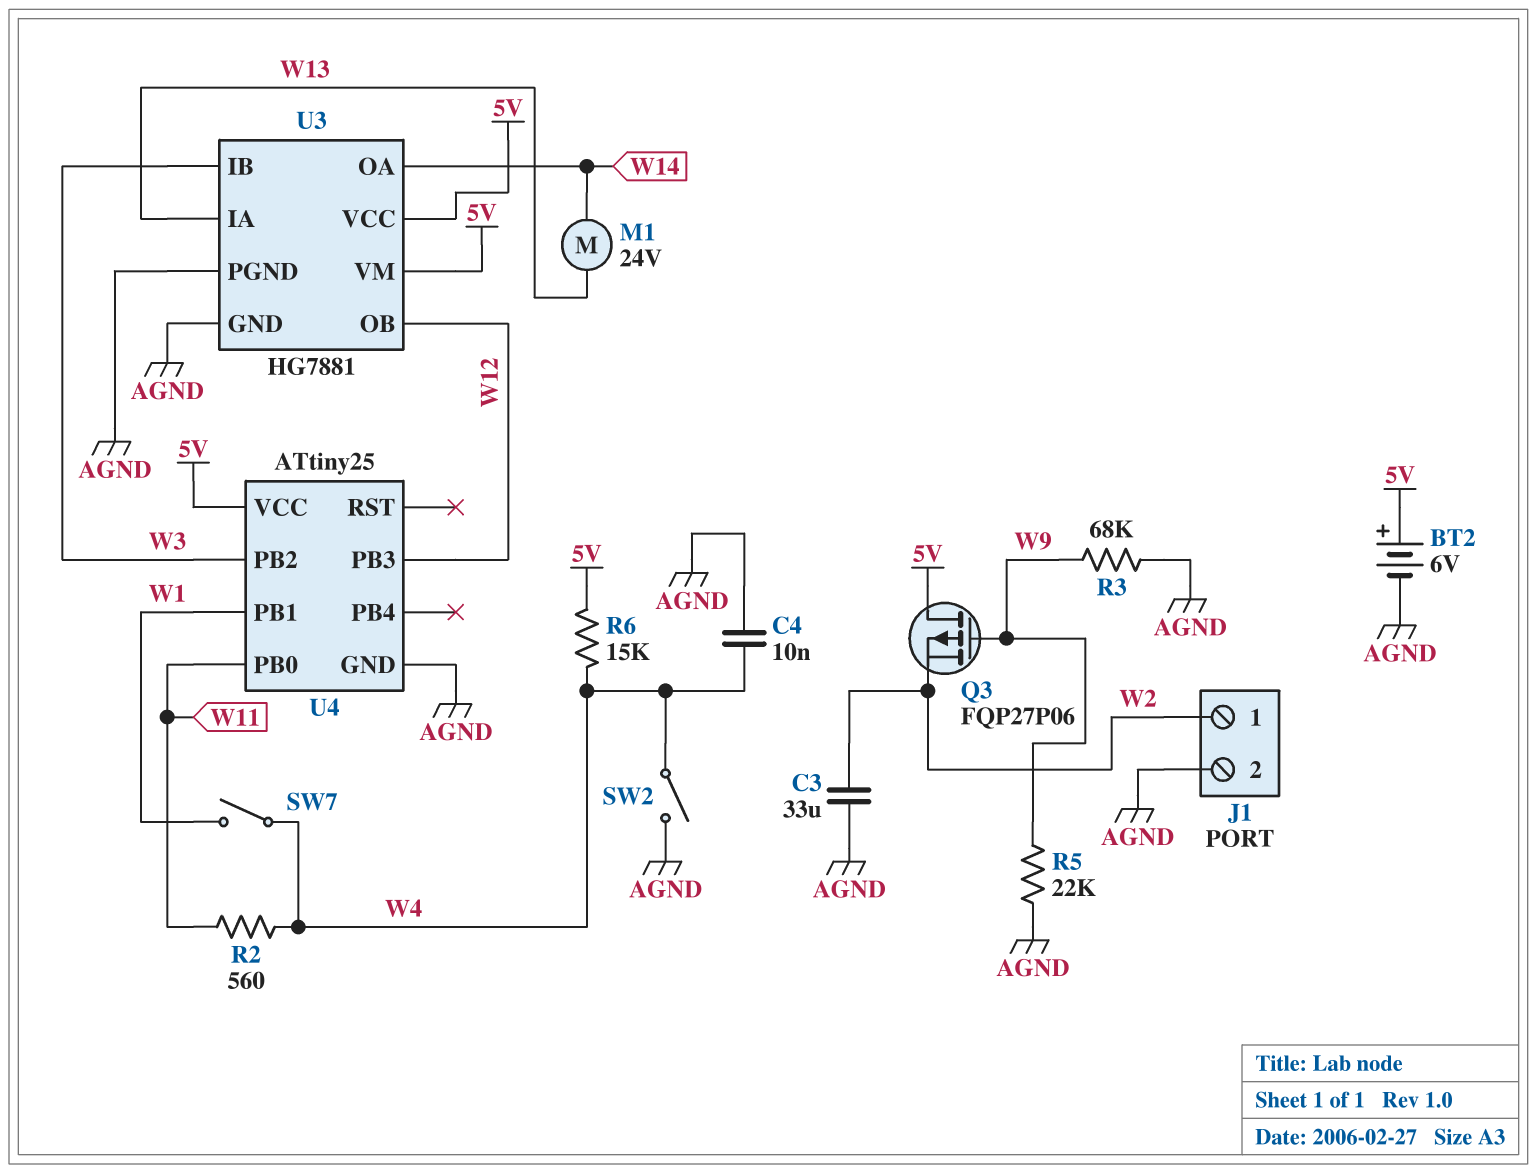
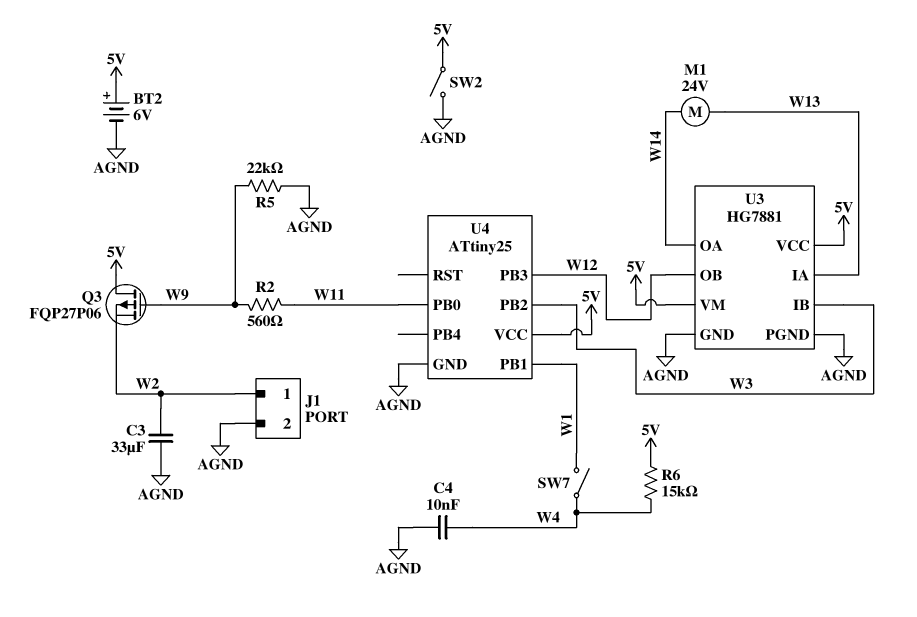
R2: 560 (W4, W11) -> 560 (W9, W11)
R3: 68k (AGND, W9) -> none
SW2: switch (AGND, W4) -> switch (5V, AGND)

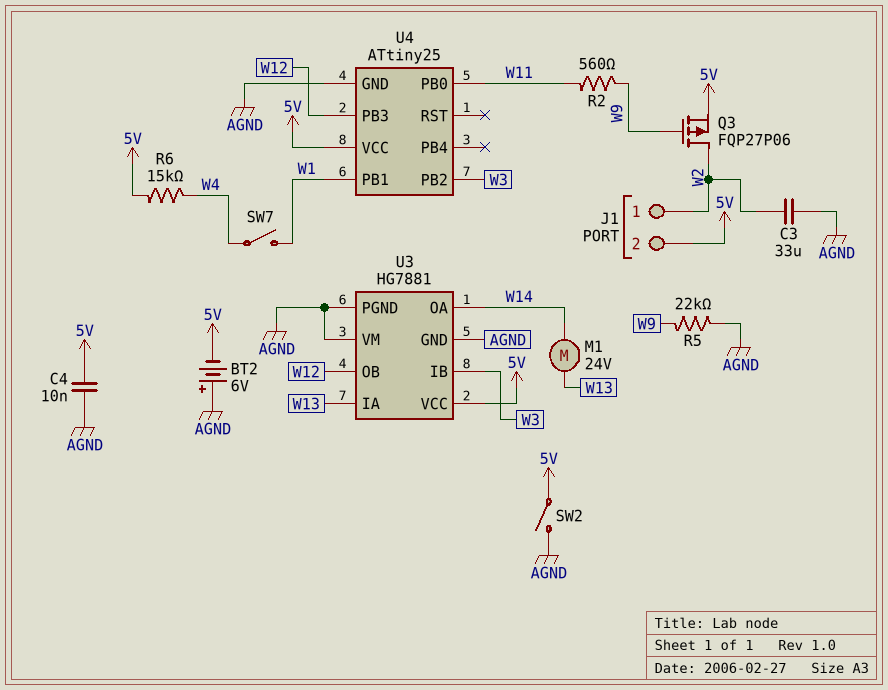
BT2: 6V (plus 5V, minus AGND) -> 6V (plus AGND, minus 5V)
C4: 10nF (AGND, W4) -> 10nF (5V, AGND)
J1 pin 2: AGND -> 5V
Q3: PMOS FQP27P06 (G W9, D 5V, S W2) -> PMOS FQP27P06 (G W9, D W2, S 5V)
U3 pin VM: 5V -> AGND

